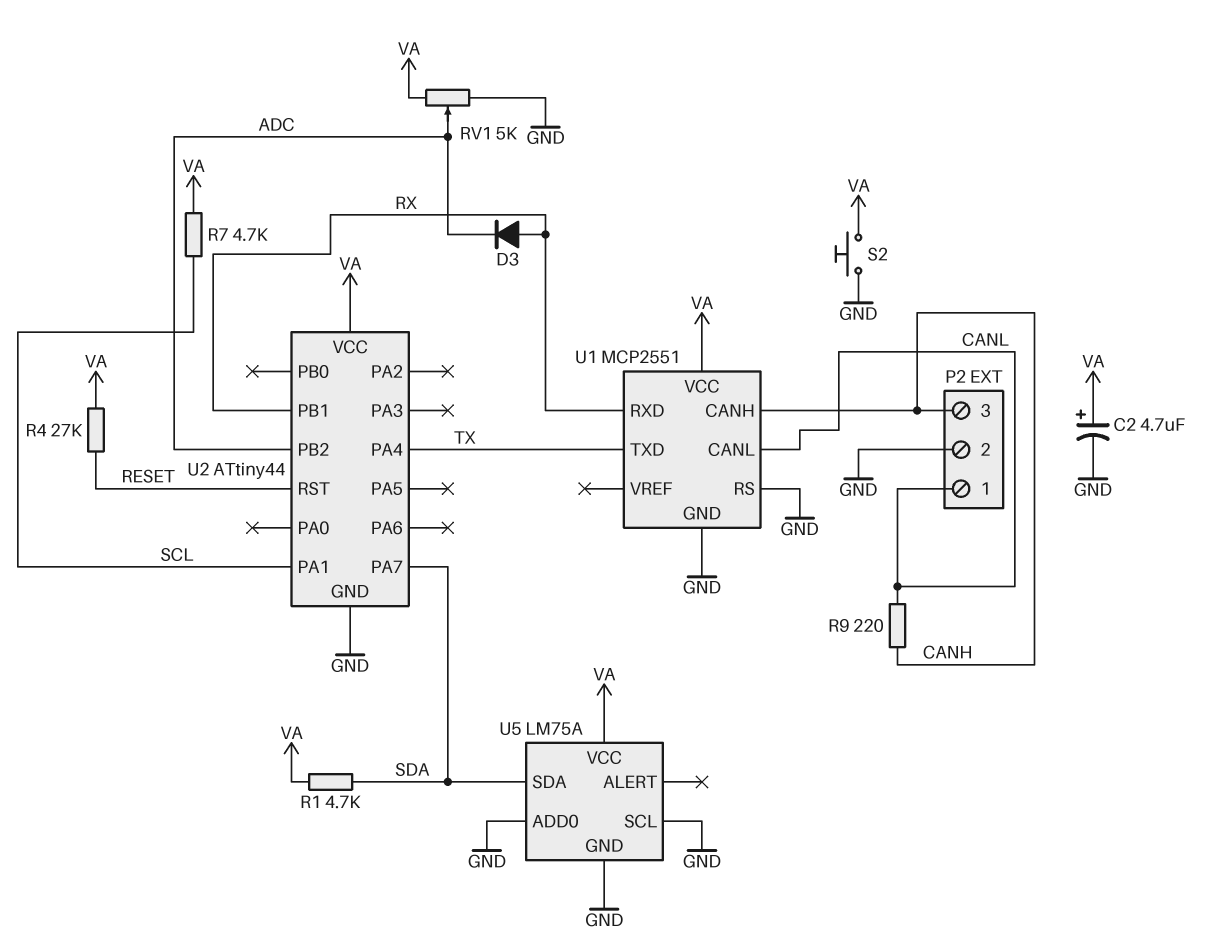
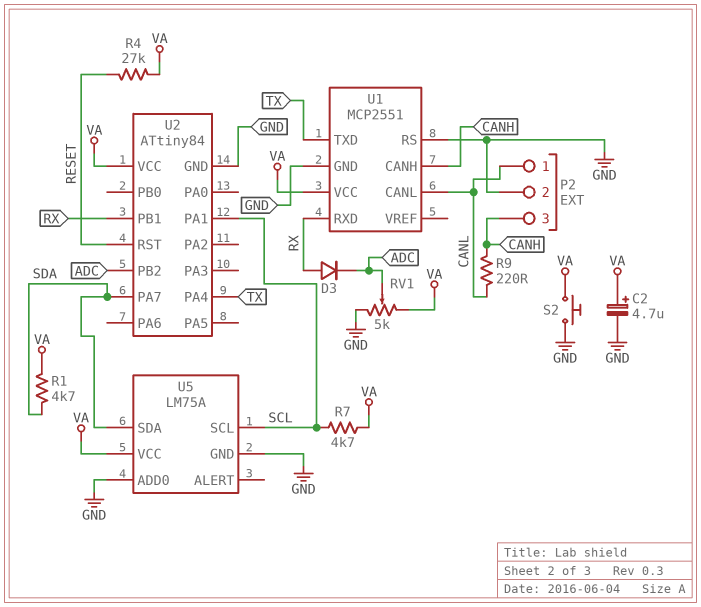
U2: ATtiny44 -> ATtiny84
U5 pin SCL: GND -> SCL

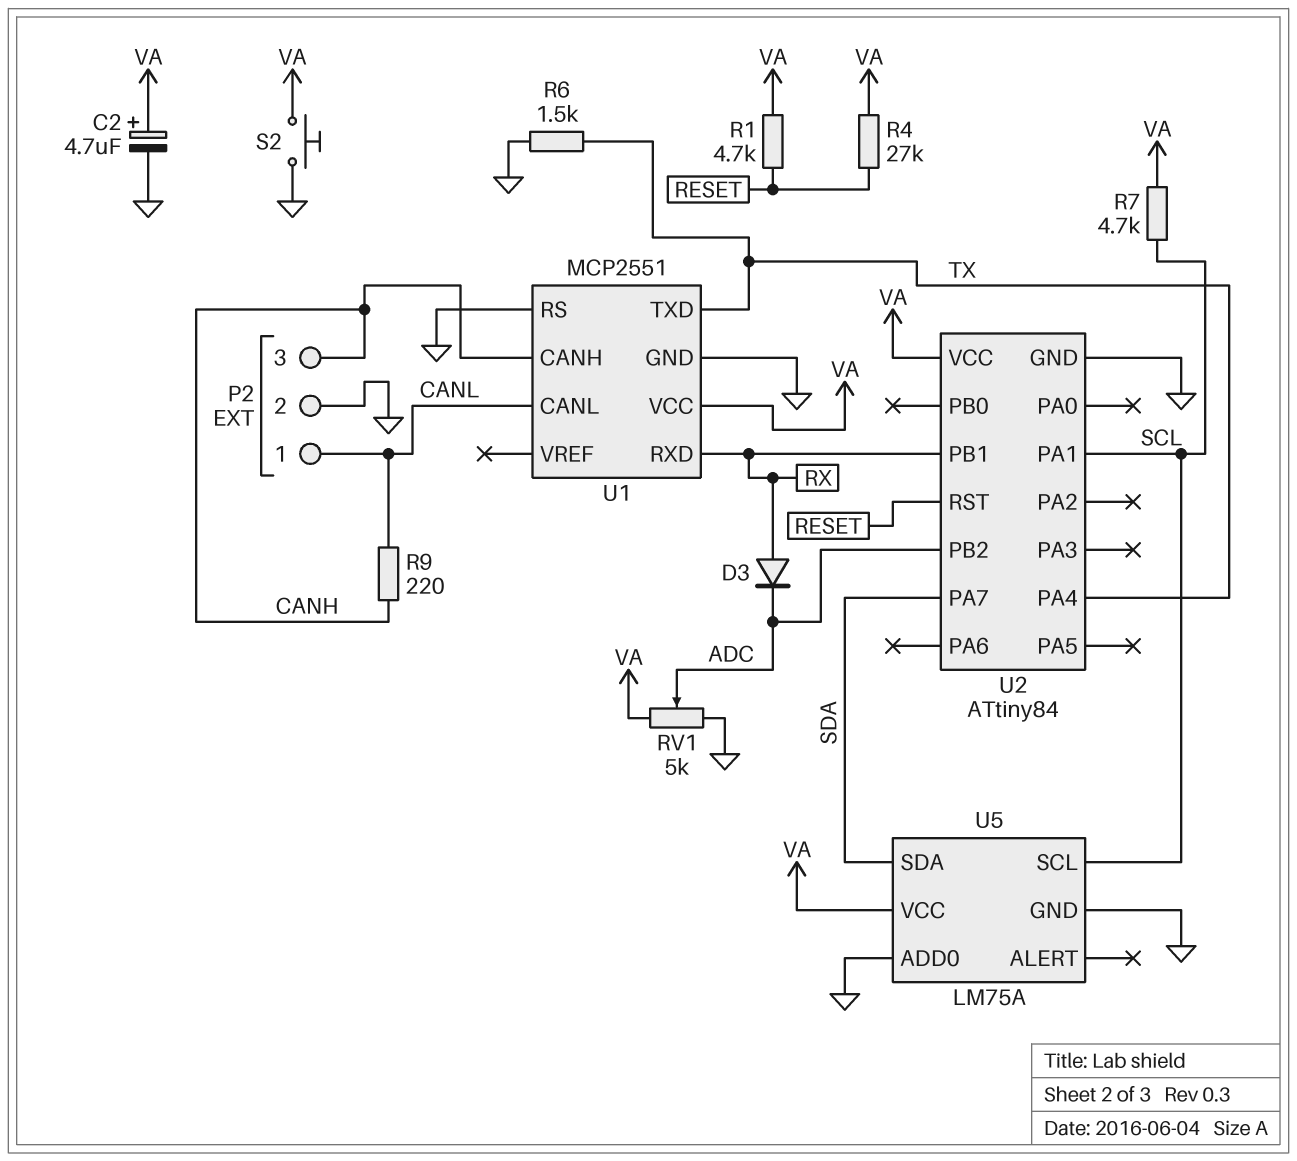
R1: 4.7k (SDA, VA) -> 4.7k (RESET, VA)
R6: none -> 1.5k (GND, TX)

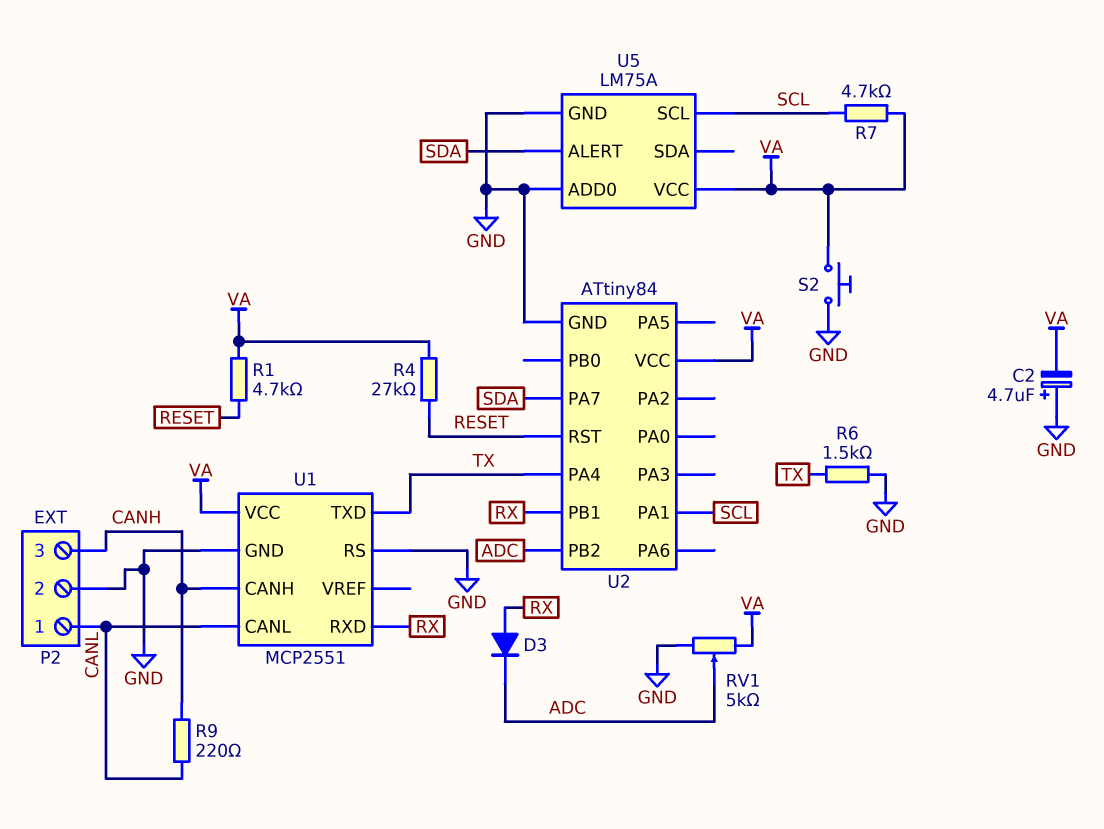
C2: 4.7uF (plus VA, minus GND) -> 4.7uF (plus GND, minus VA)
U5 pin ALERT: none -> SDA
U5 pin SDA: SDA -> none

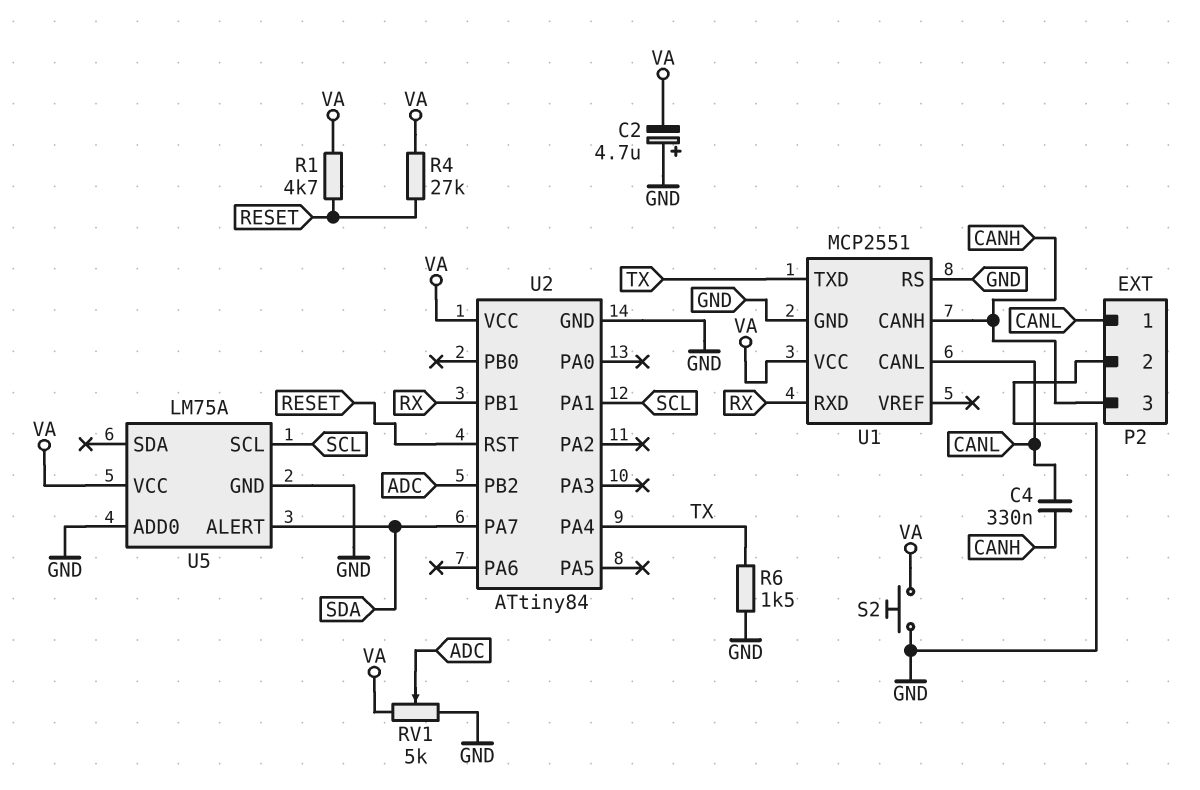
C4: none -> 330nF (CANH, CANL)
D3: diode (A RX, K ADC) -> none
R7: 4.7k (SCL, VA) -> none
R9: 220 (CANH, CANL) -> none

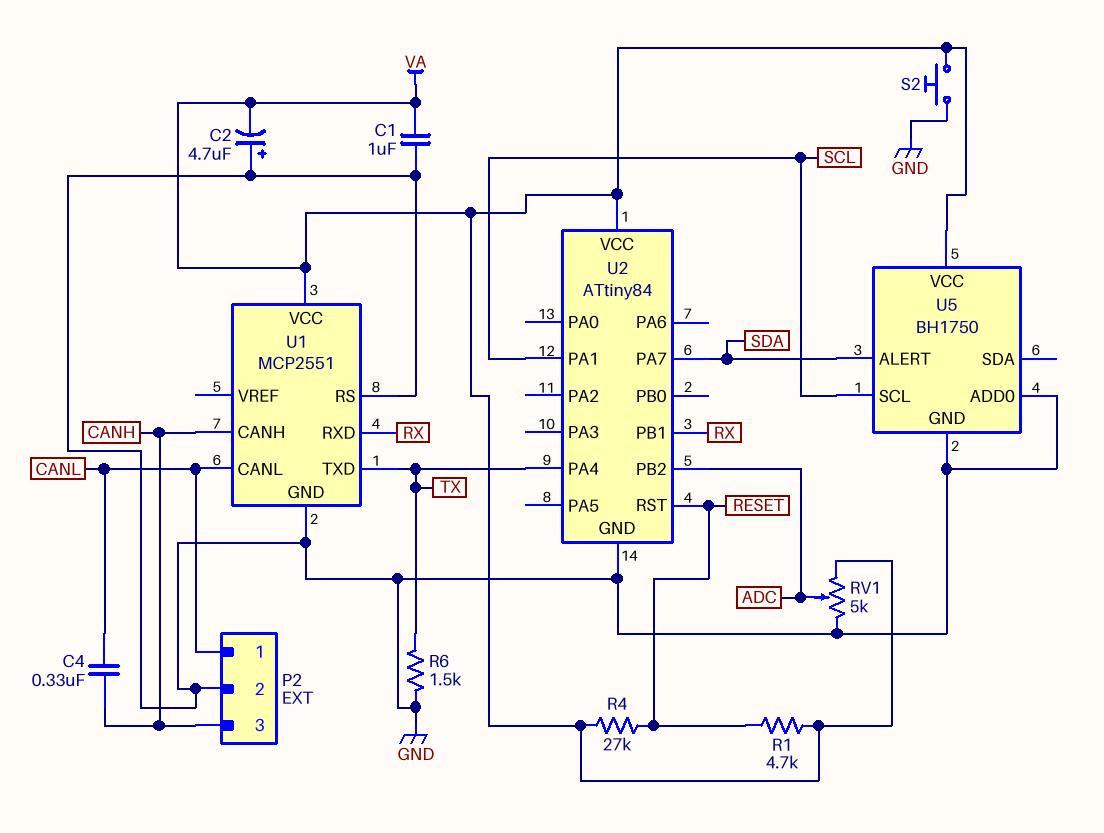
C1: none -> 1uF (GND, VA)
U5: LM75A -> BH1750

